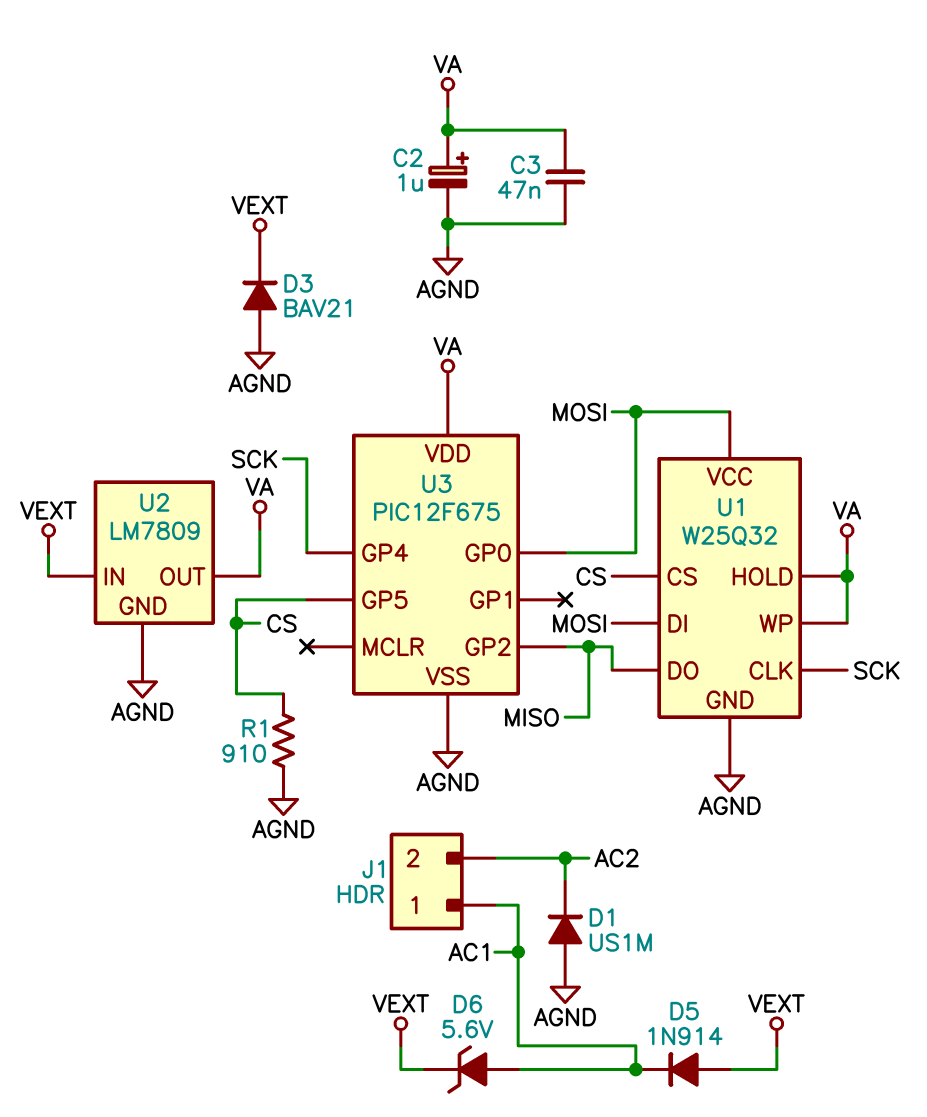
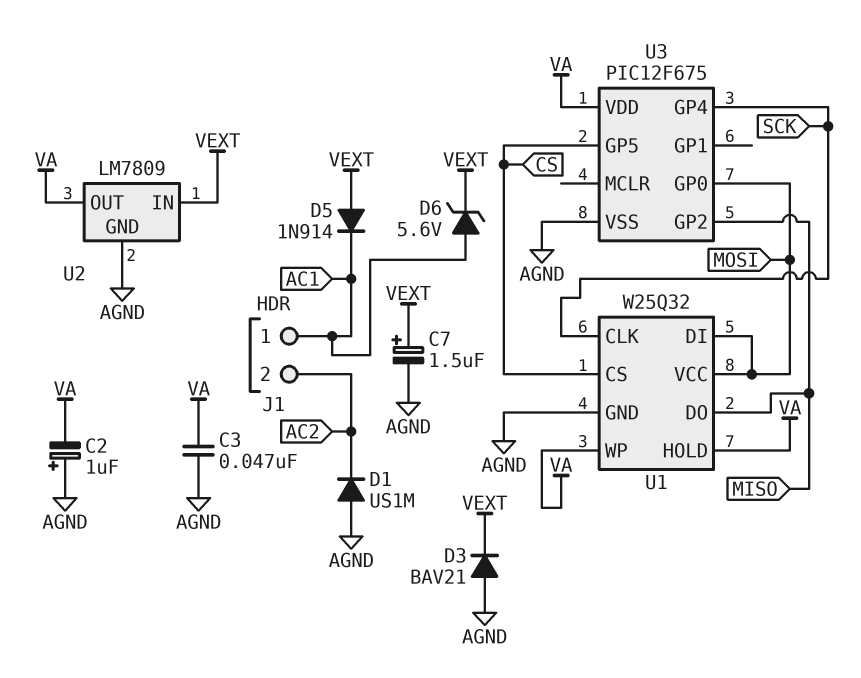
C2: 1uF (plus VA, minus AGND) -> 1uF (plus AGND, minus VA)
C7: none -> 1.5uF (plus VEXT, minus AGND)
R1: 910 (AGND, CS) -> none

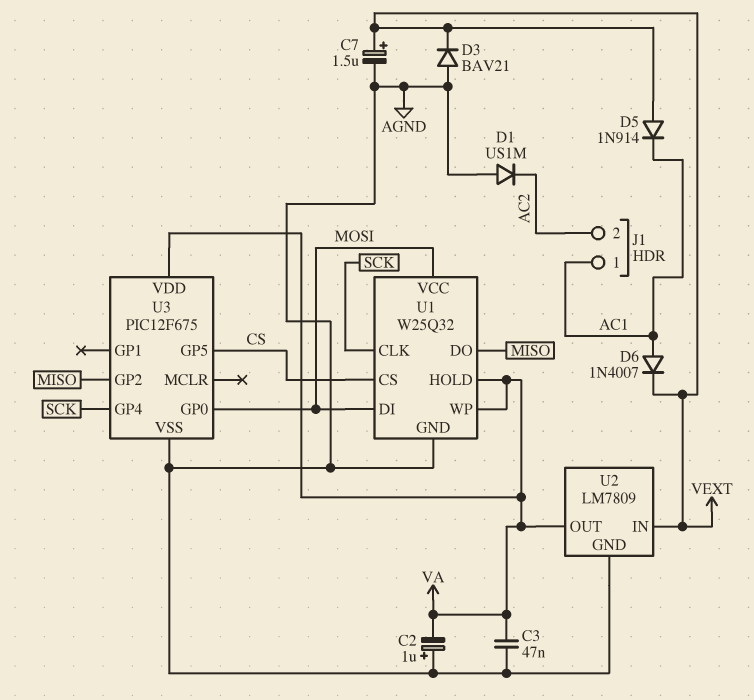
D6: zener 5.6V (A AC1, K VEXT) -> diode 1N4007 (A AC1, K VEXT)

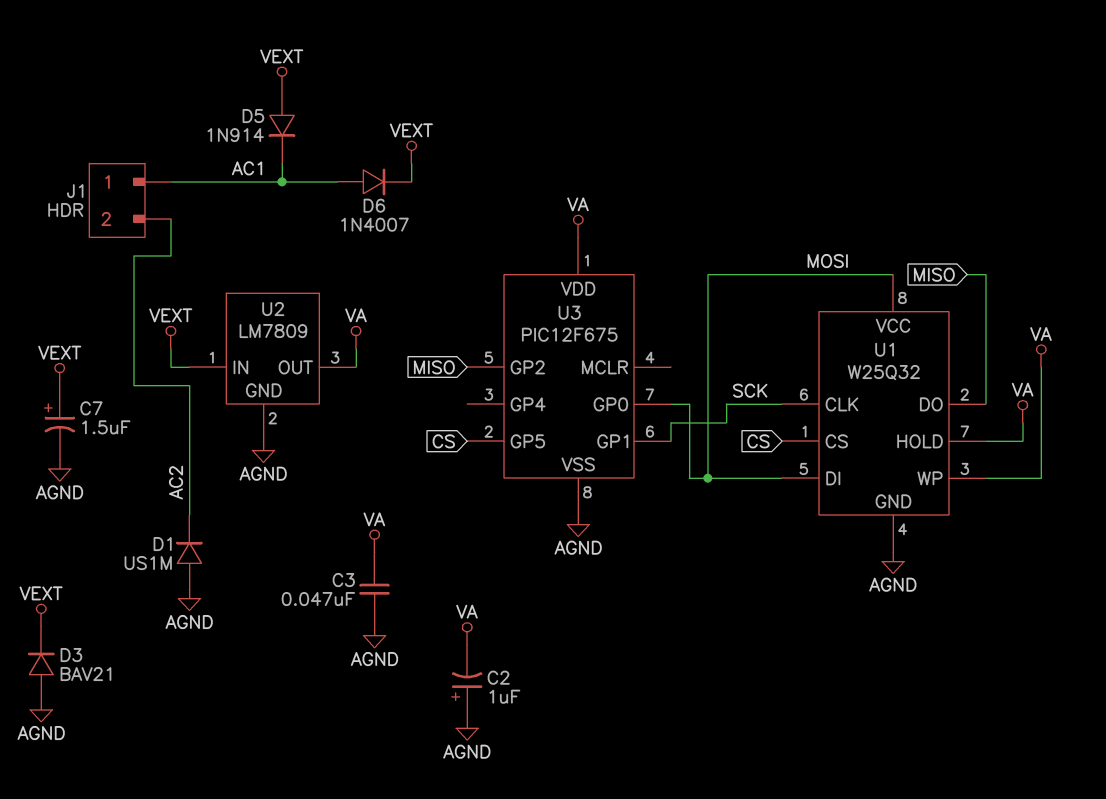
U3 pin GP1: none -> SCK
U3 pin GP4: SCK -> none

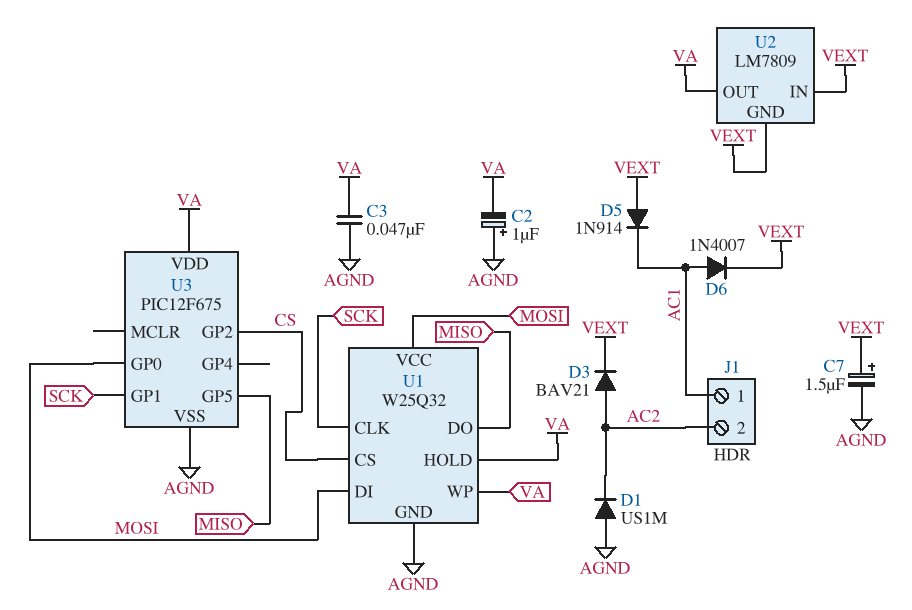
D3: diode BAV21 (A AGND, K VEXT) -> diode BAV21 (A AC2, K VEXT)
U2 pin GND: AGND -> VEXT
U3 pin GP2: MISO -> CS
U3 pin GP5: CS -> MISO

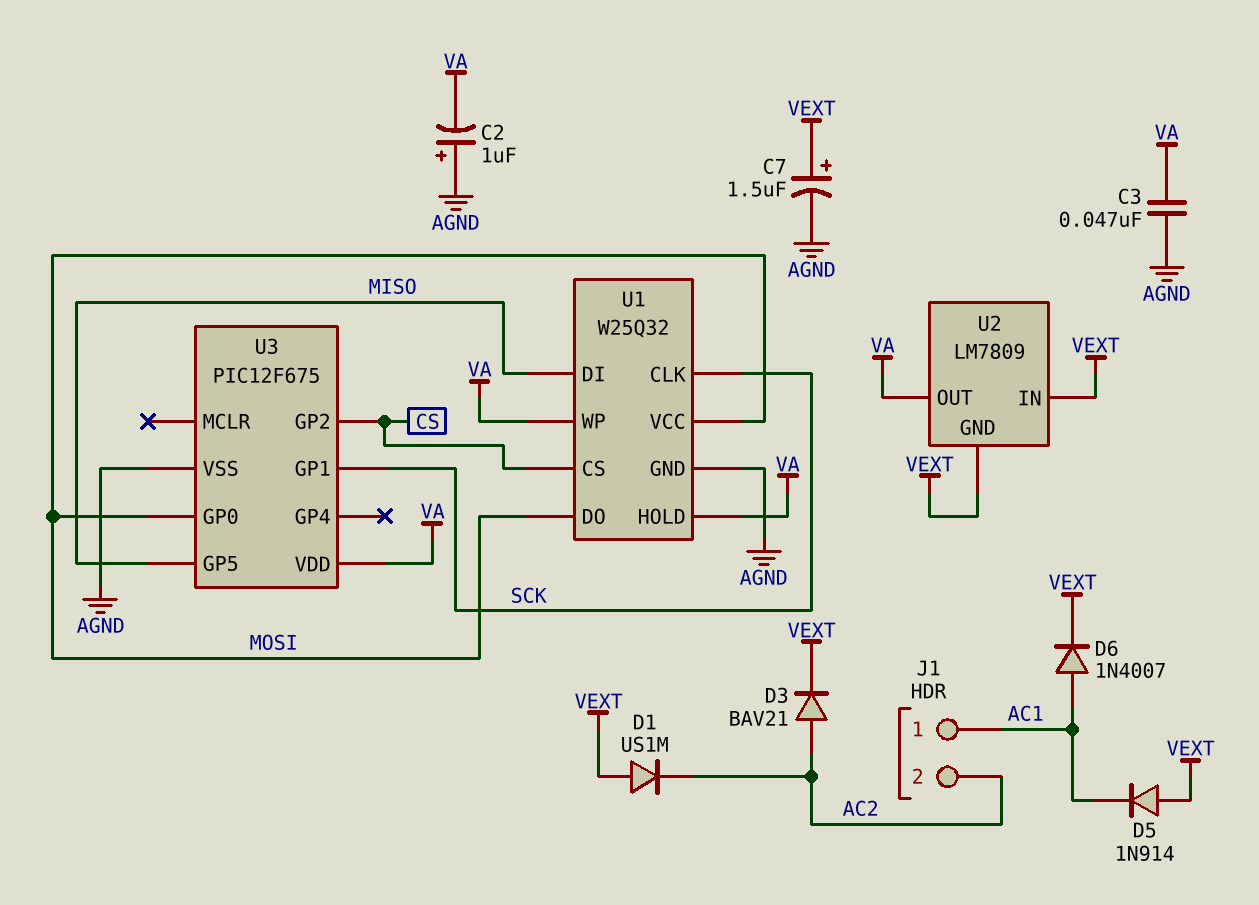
D1: diode US1M (A AGND, K AC2) -> diode US1M (A VEXT, K AC2)
U1 pin DI: MOSI -> MISO
U1 pin DO: MISO -> MOSI

